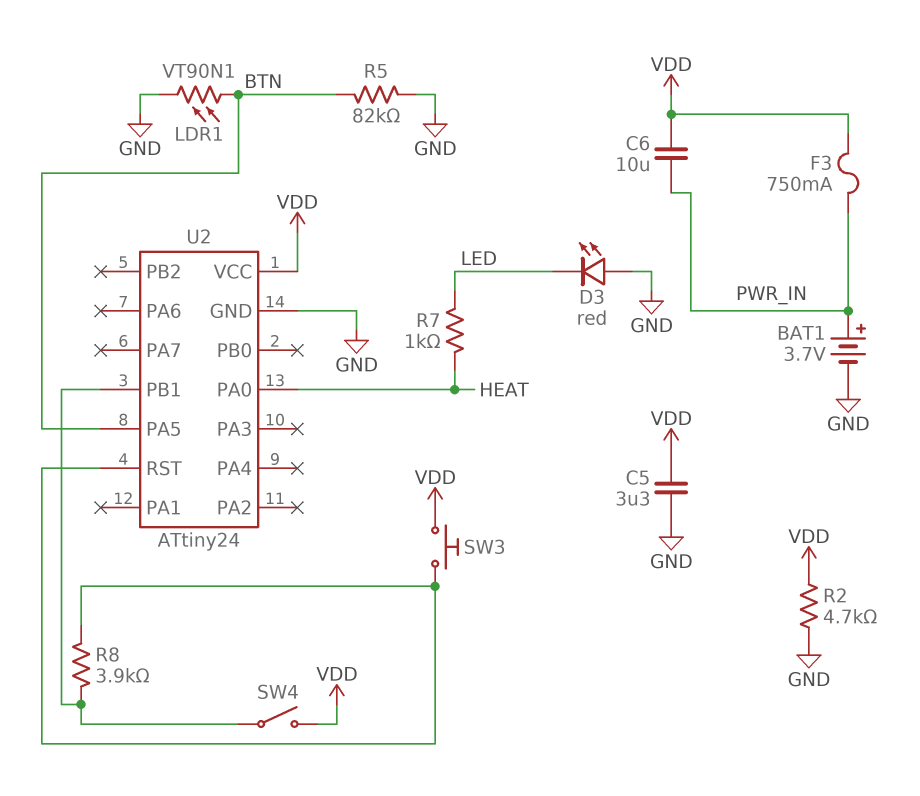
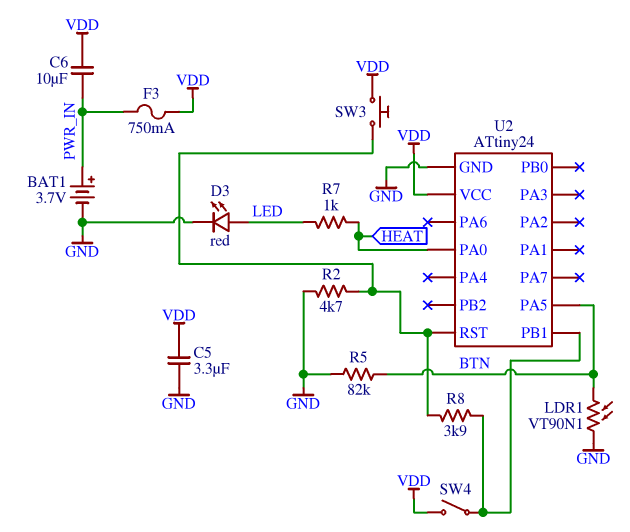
D3: LED red (A GND, K LED) -> LED red (A LED, K GND)
R2: 4.7k (GND, VDD) -> 4.7k (GND, U2/RST)

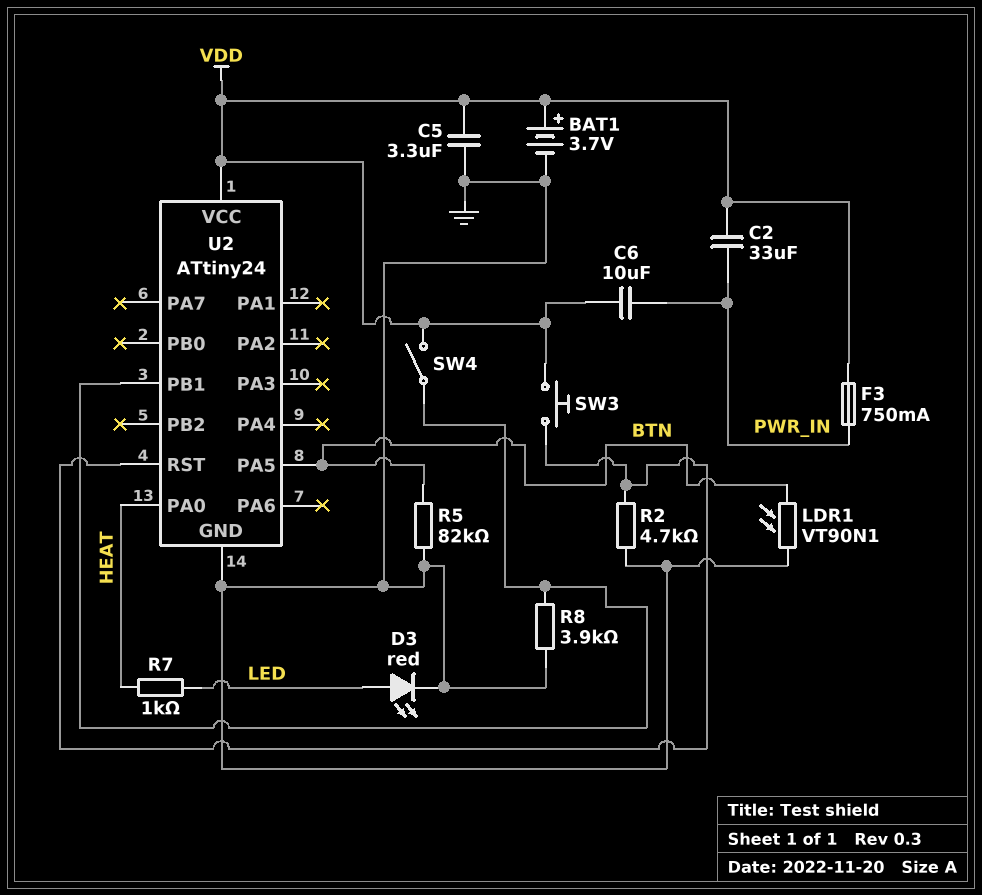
BAT1: 3.7V (plus PWR_IN, minus GND) -> 3.7V (plus VDD, minus GND)
C2: none -> 33uF (PWR_IN, VDD)
R8: 3.9k (U2/PB1, U2/RST) -> 3.9k (GND, U2/PB1)

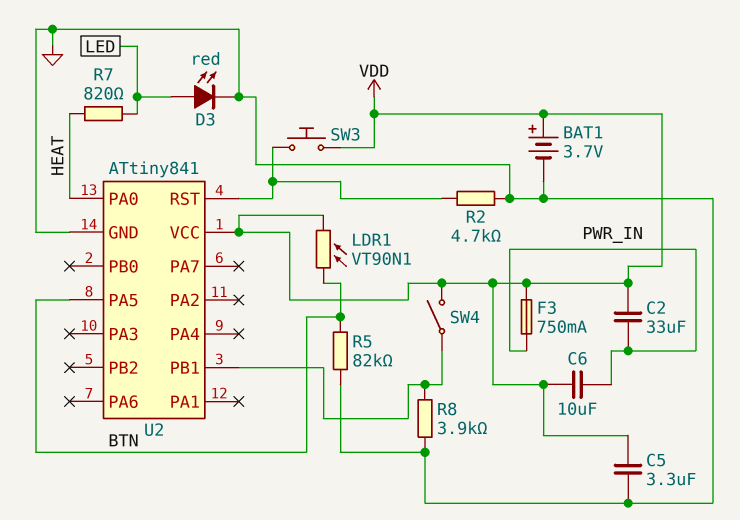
LDR1: VT90N1 (BTN, GND) -> VT90N1 (BTN, VDD)
R7: 1k (HEAT, LED) -> 820 (HEAT, LED)
U2: ATtiny24 -> ATtiny841

